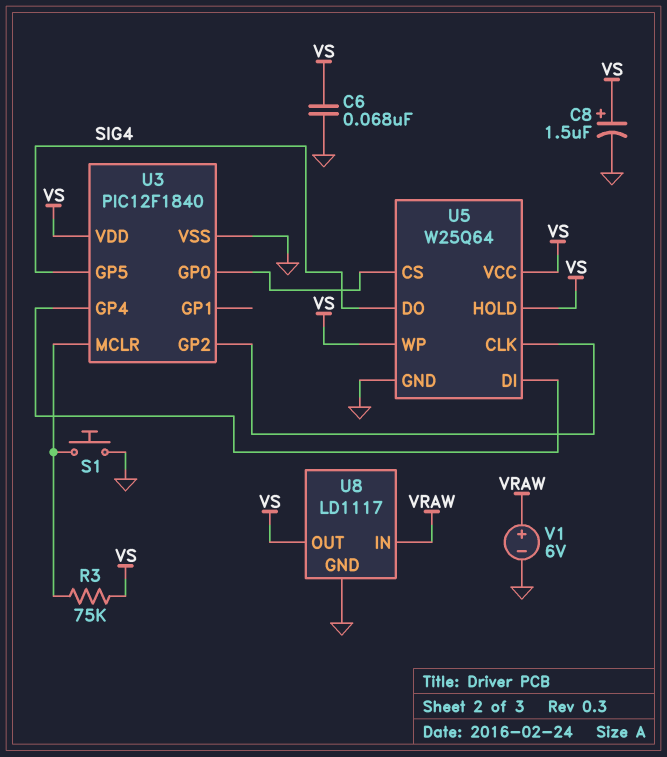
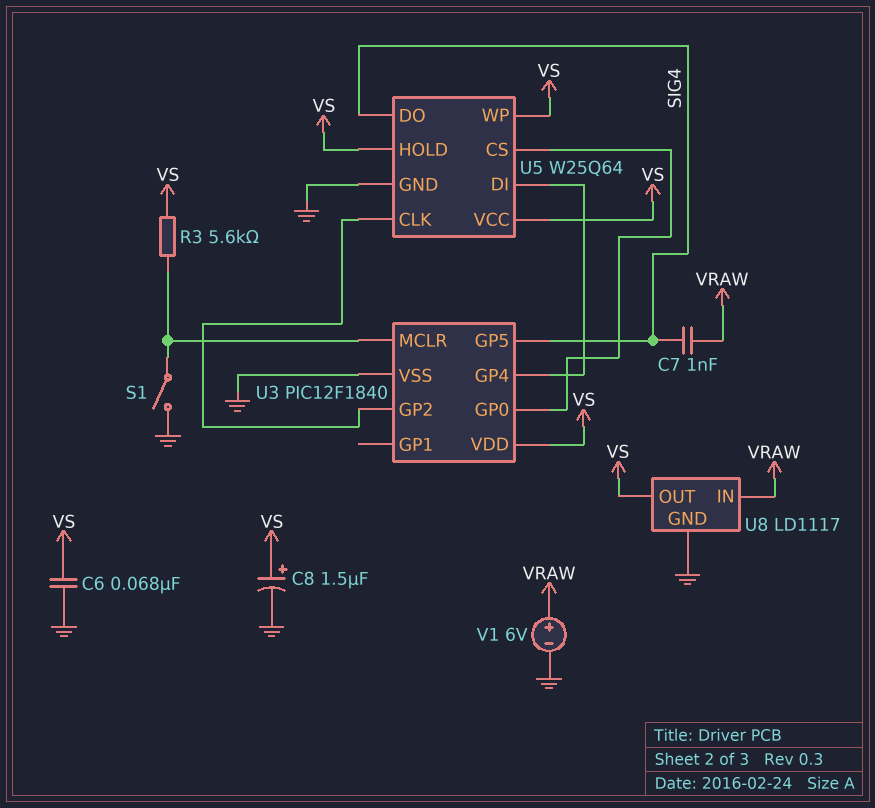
C7: none -> 1nF (SIG4, VRAW)
R3: 75k (U3/MCLR, VS) -> 5.6k (U3/MCLR, VS)
S1: button (GND, U3/MCLR) -> switch (GND, U3/MCLR)

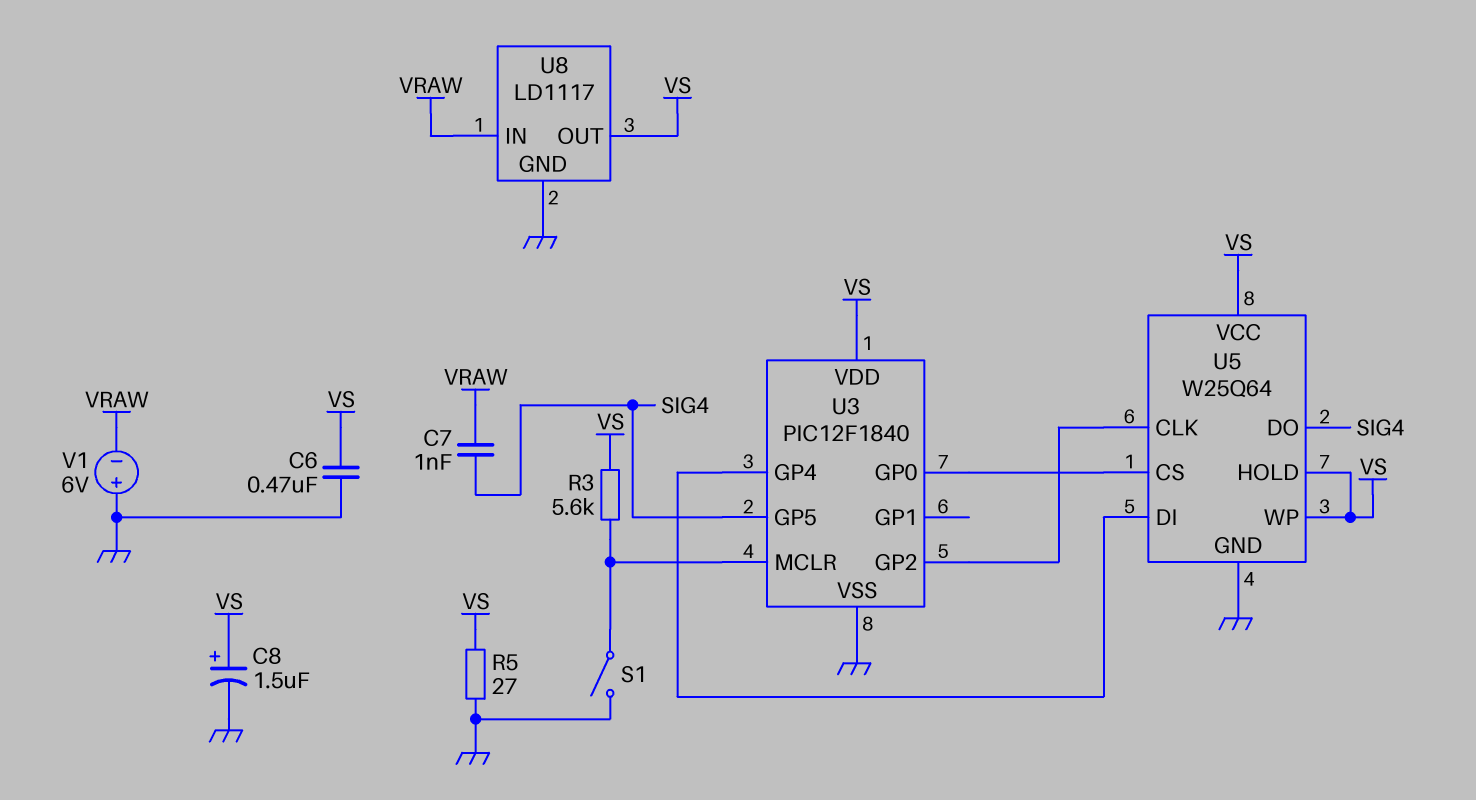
C6: 68nF (GND, VS) -> 470nF (GND, VS)
R5: none -> 27 (GND, VS)
V1: 6V (plus VRAW, minus GND) -> 6V (plus GND, minus VRAW)

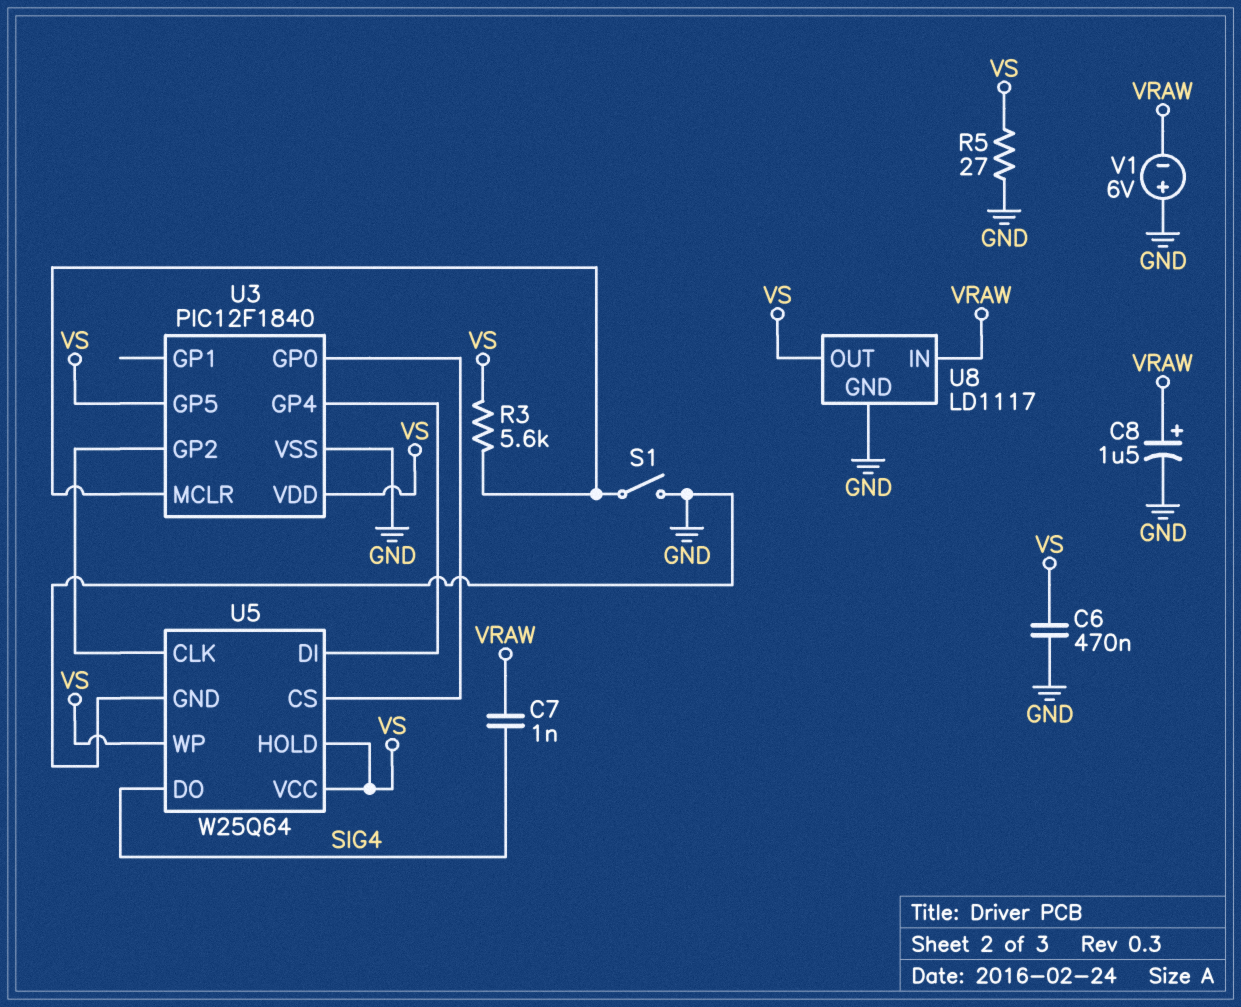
C8: 1.5uF (plus VS, minus GND) -> 1.5uF (plus VRAW, minus GND)
U3 pin GP5: SIG4 -> VS

